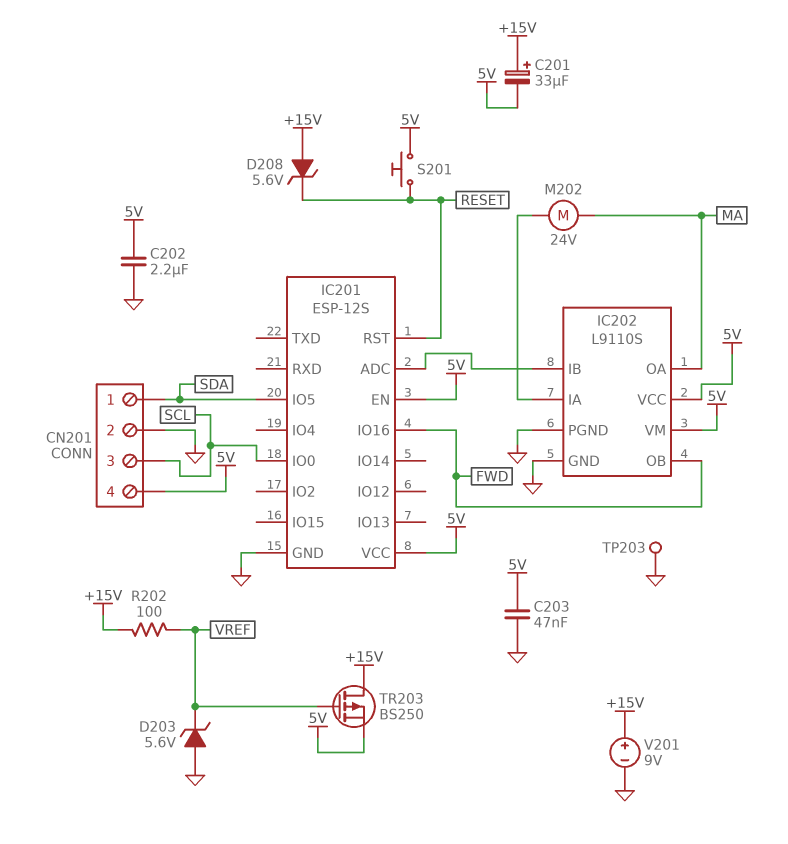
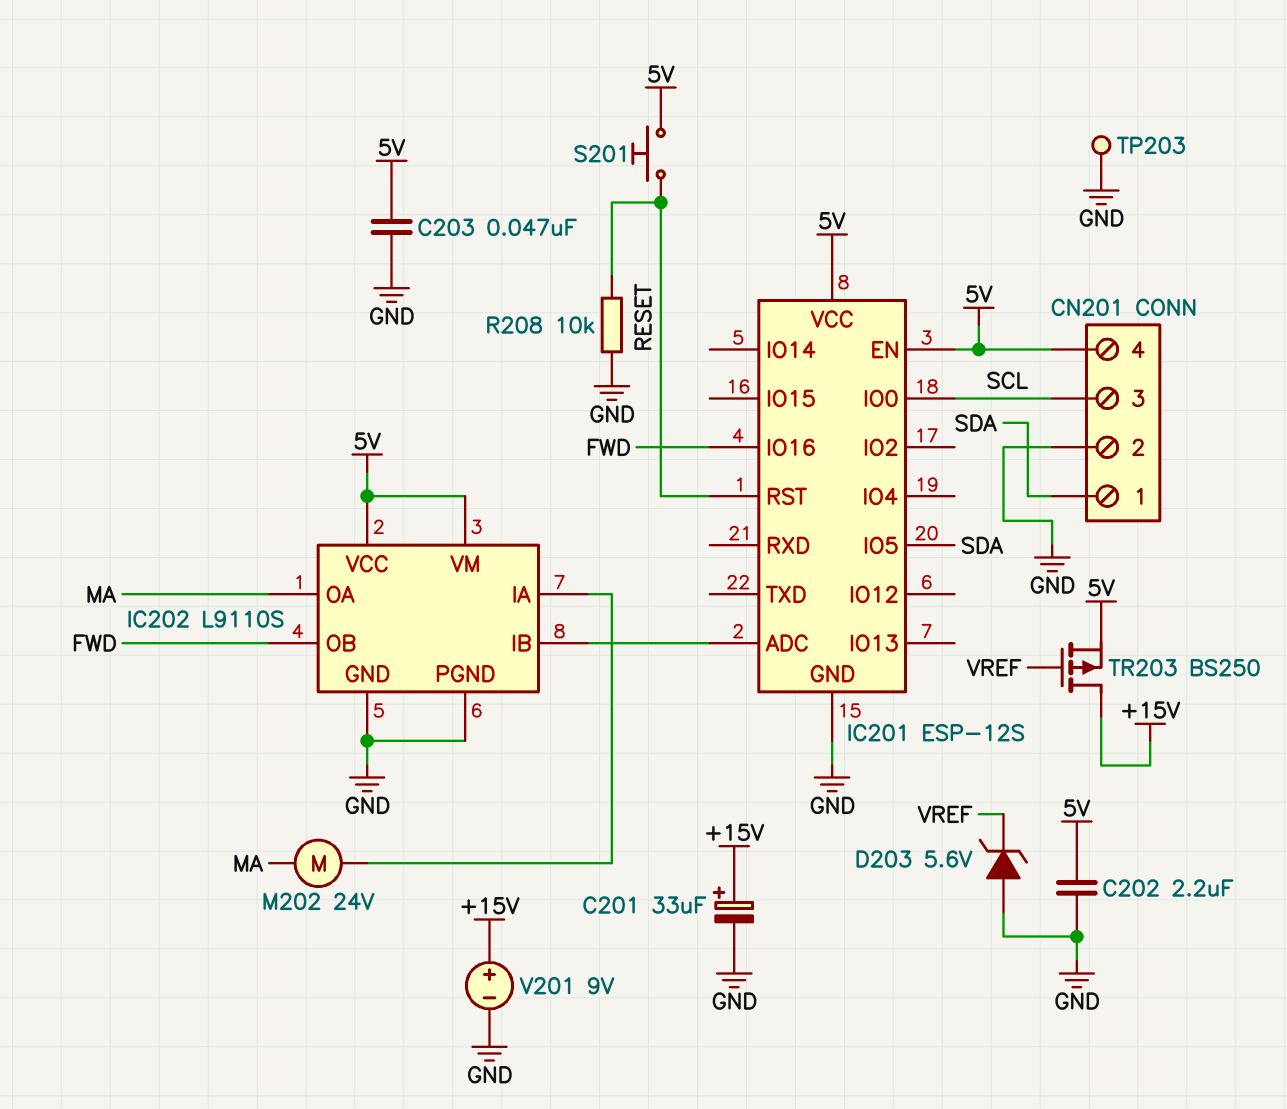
C201: 33uF (plus +15V, minus 5V) -> 33uF (plus +15V, minus GND)
D208: zener 5.6V (A +15V, K RESET) -> none
R202: 100 (+15V, VREF) -> none
R208: none -> 10k (GND, RESET)

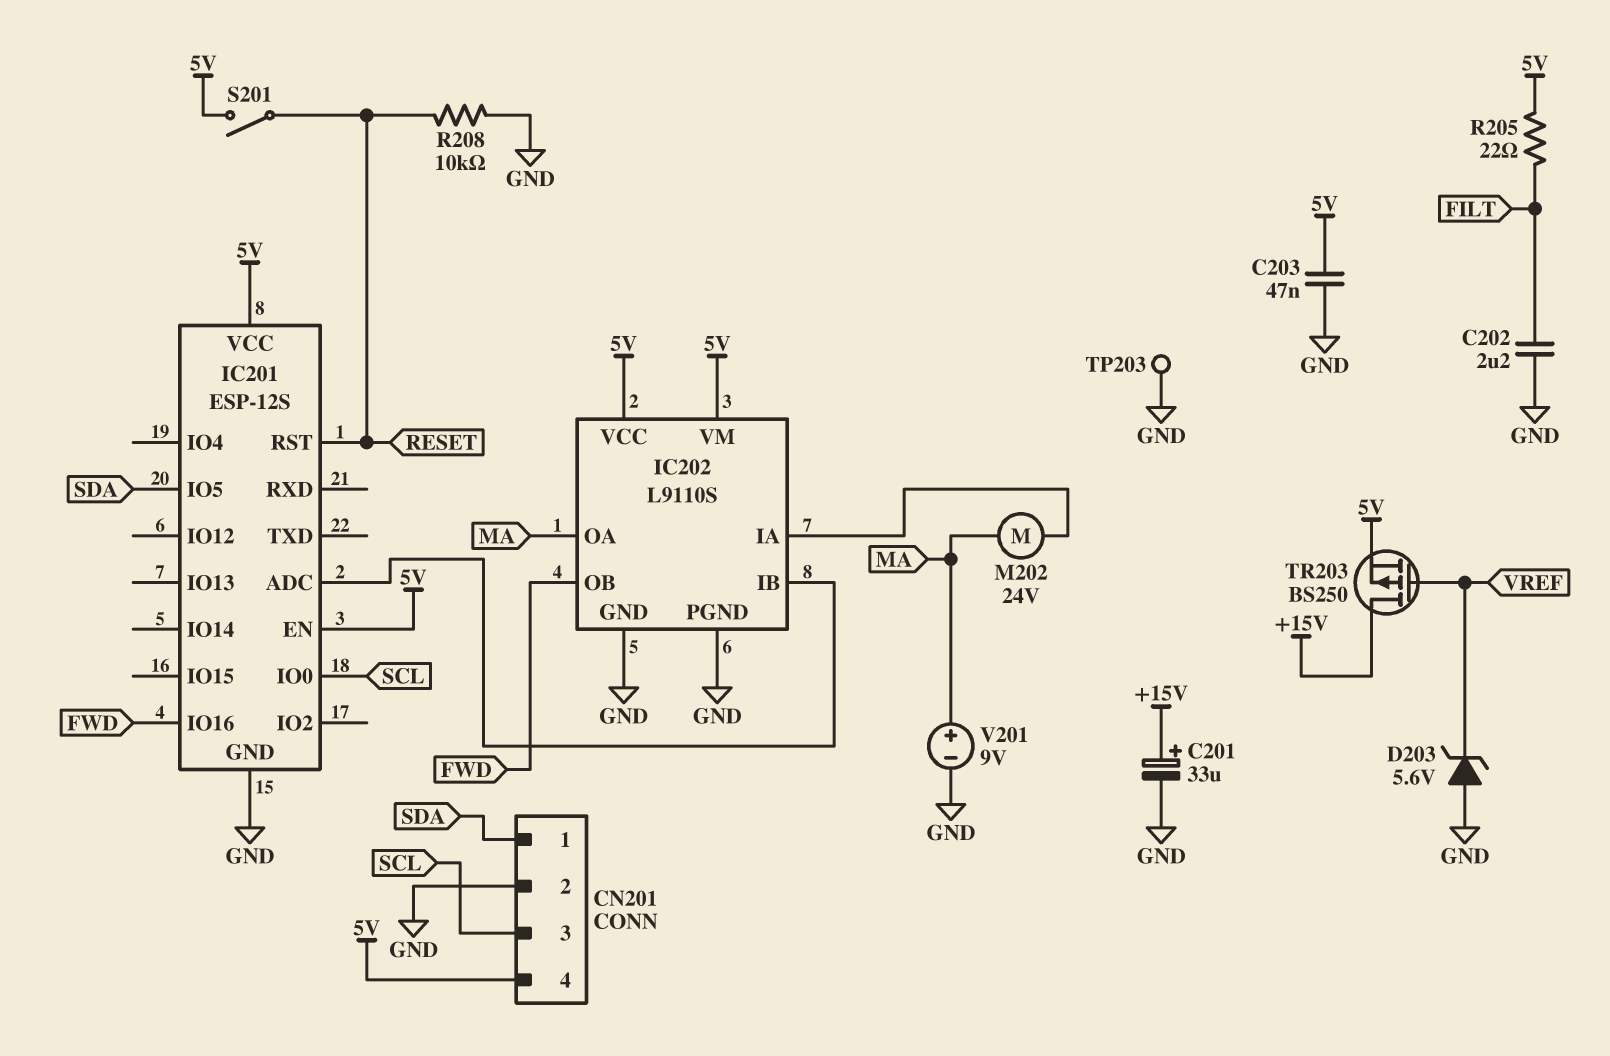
C202: 2.2uF (5V, GND) -> 2.2uF (FILT, GND)
R205: none -> 22 (5V, FILT)
S201: button (5V, RESET) -> switch (5V, RESET)
V201: 9V (plus +15V, minus GND) -> 9V (plus MA, minus GND)

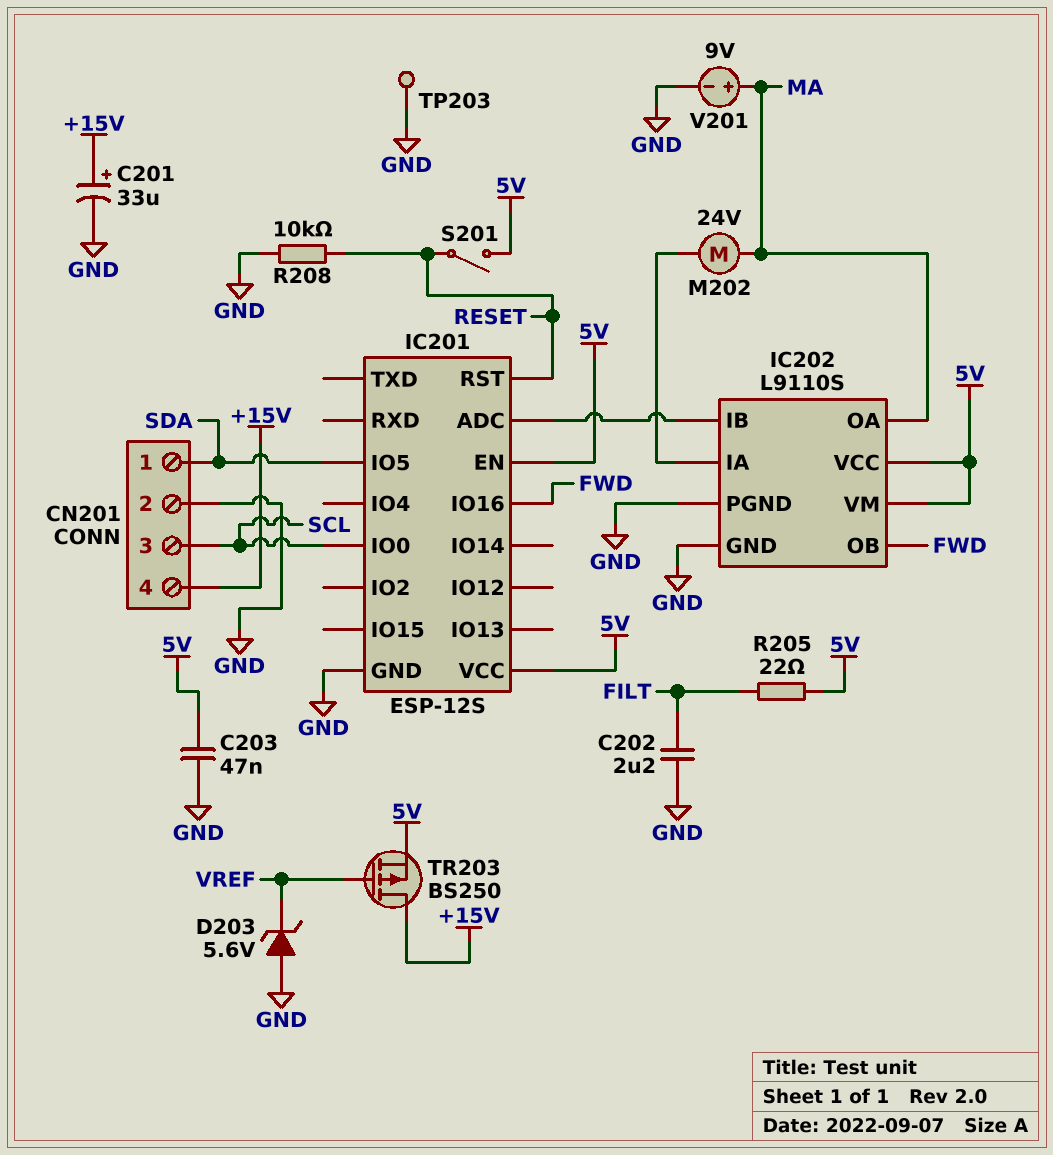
CN201 pin 4: 5V -> +15V

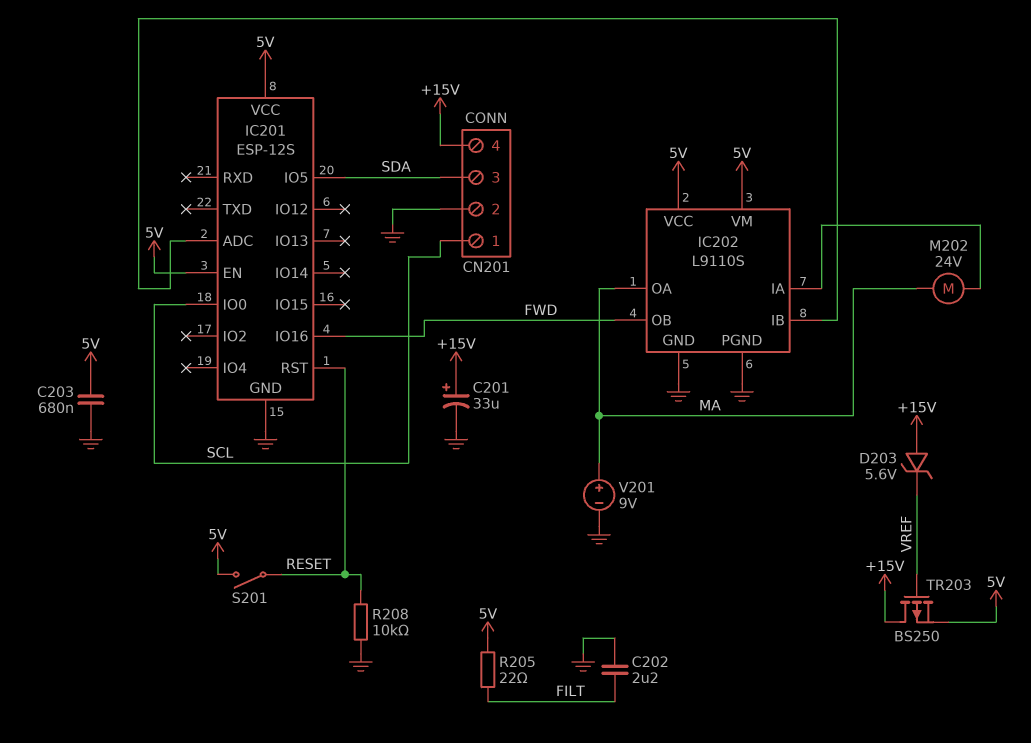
C203: 47nF (5V, GND) -> 680nF (5V, GND)
CN201 pin 1: SDA -> SCL
CN201 pin 3: SCL -> SDA
D203: zener 5.6V (A GND, K VREF) -> zener 5.6V (A +15V, K VREF)
TP203: test point (GND) -> none

